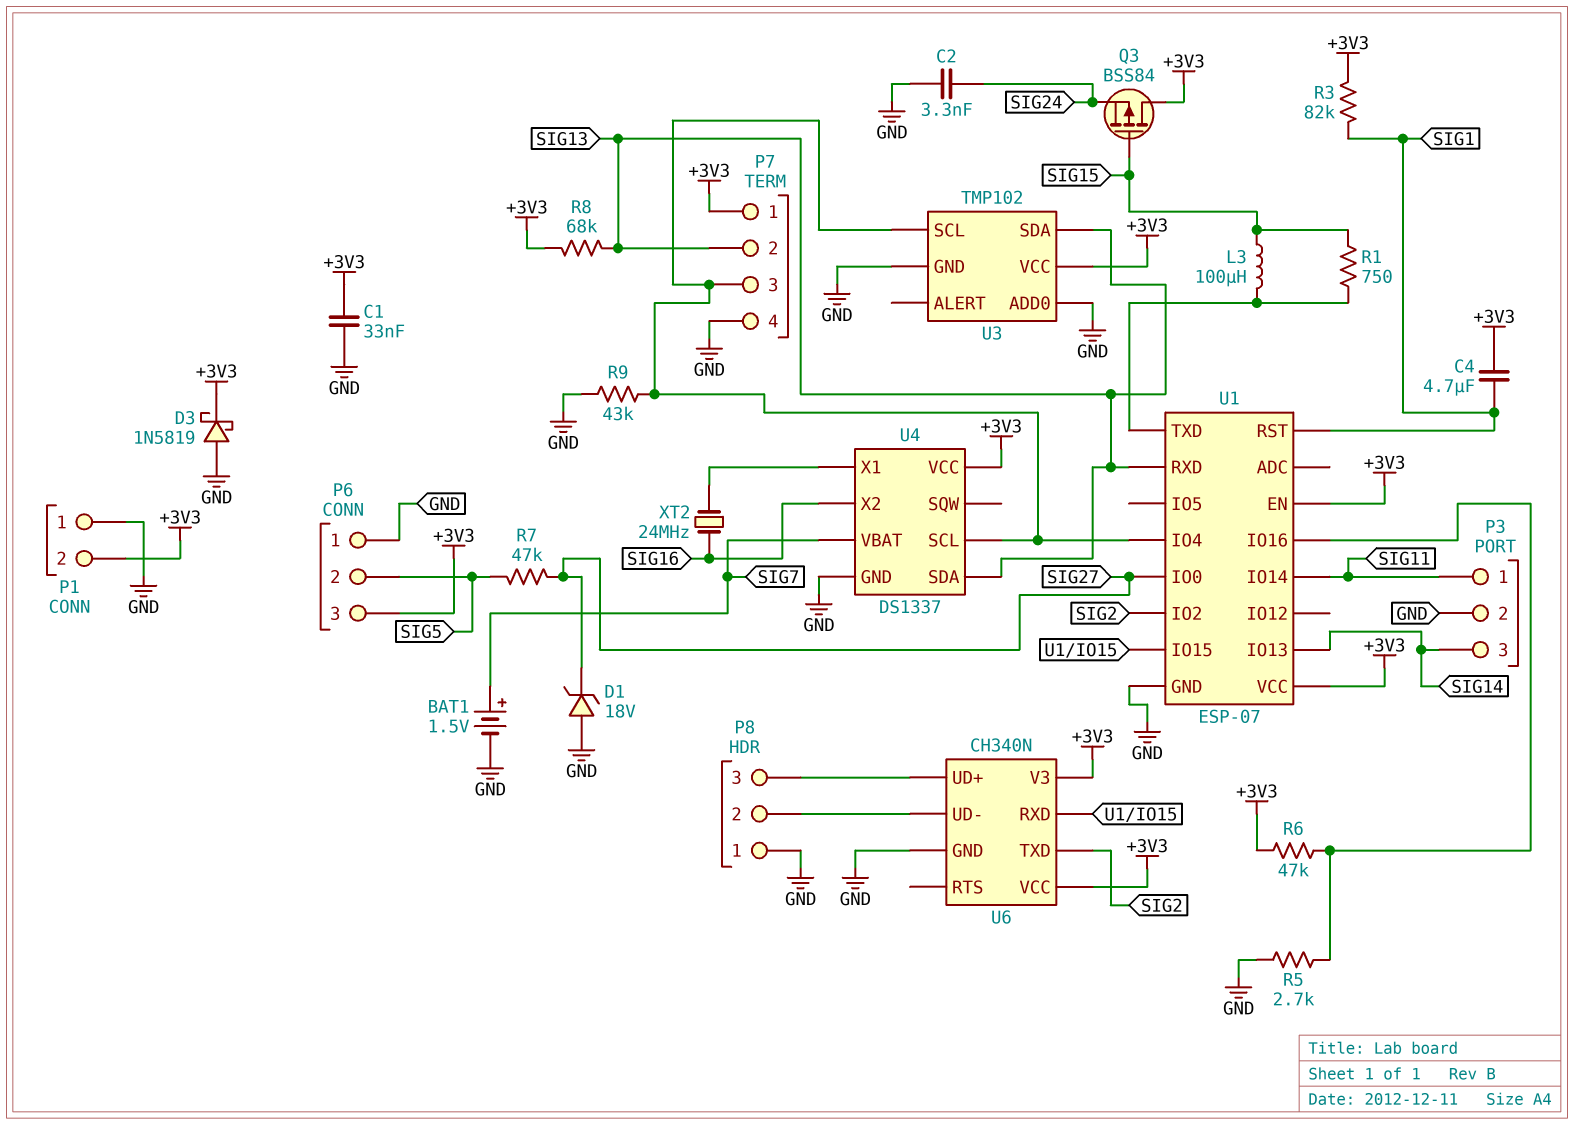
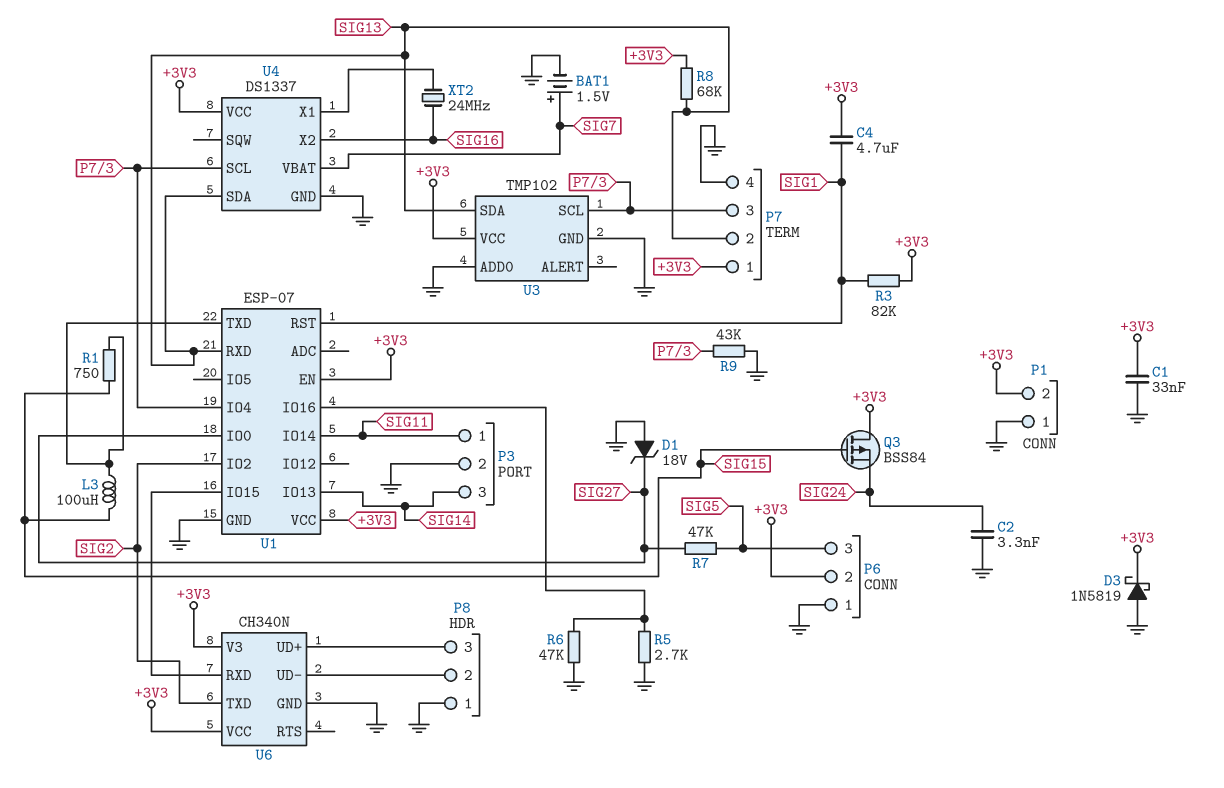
P6 pin 2: SIG5 -> +3V3
P6 pin 3: +3V3 -> SIG5
R6: 47k (+3V3, U1/IO16) -> 47k (GND, U1/IO16)

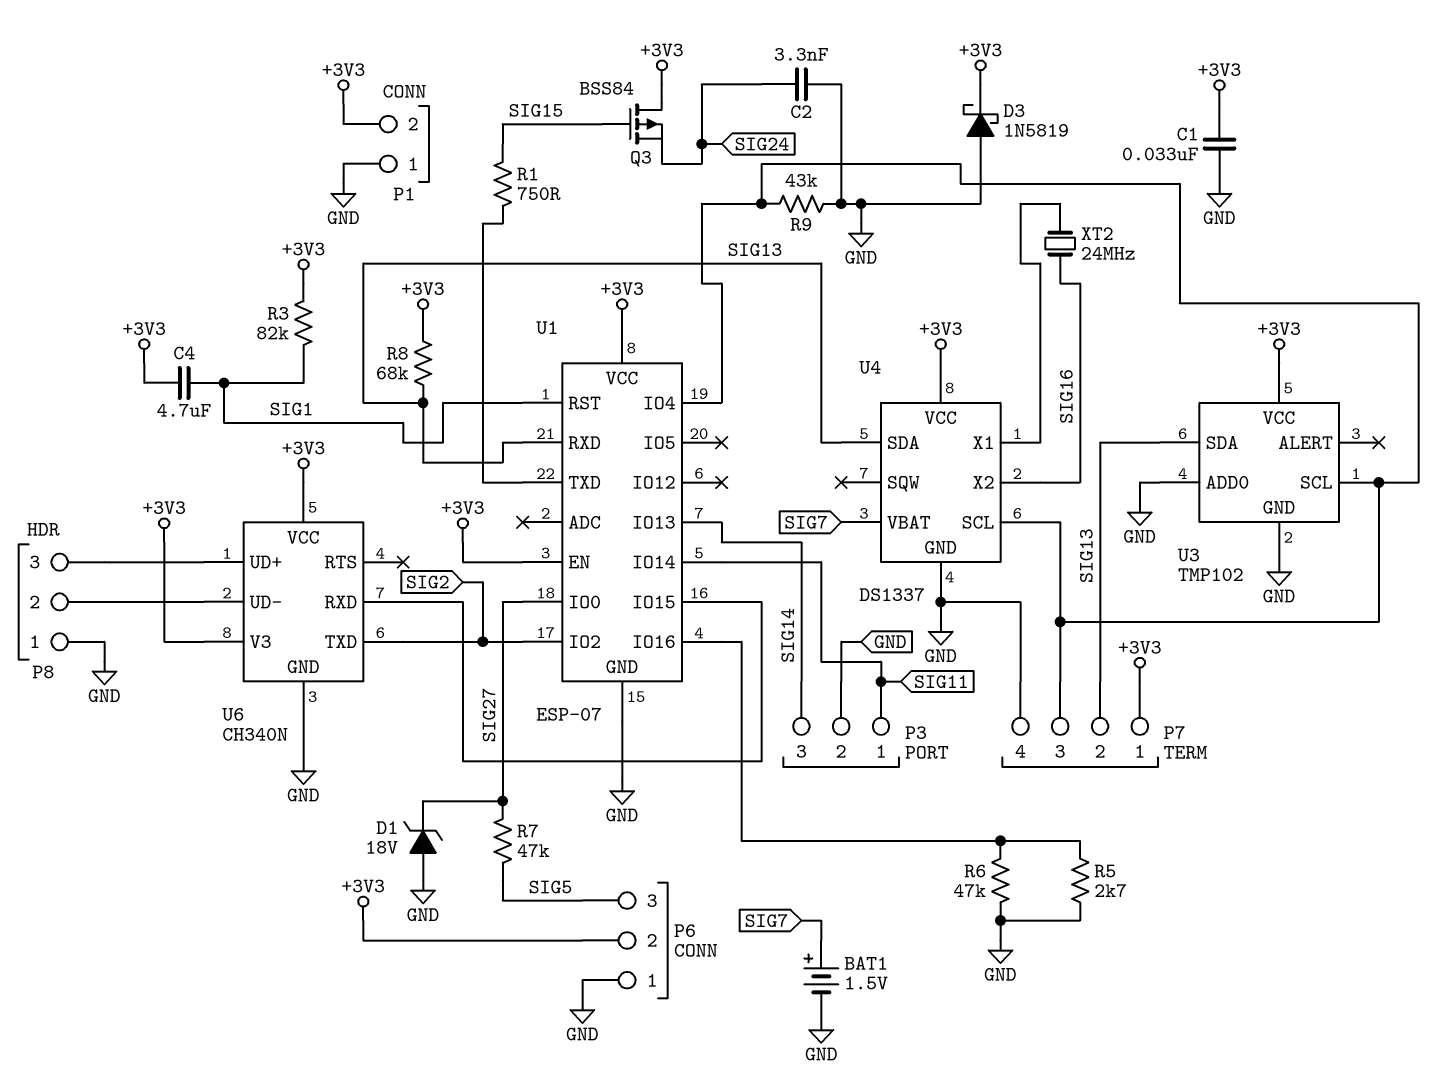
L3: 100uH (SIG15, U1/TXD) -> none

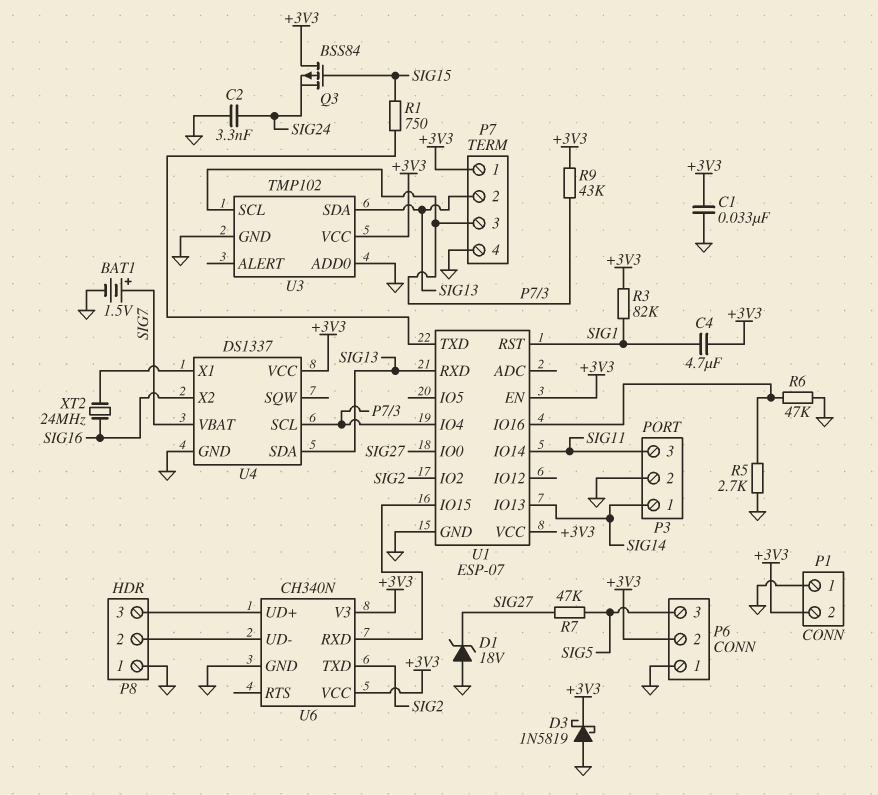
P3 pin 1: SIG11 -> SIG14
P3 pin 3: SIG14 -> SIG11
R8: 68k (+3V3, SIG13) -> none
R9: 43k (GND, P7/3) -> 43k (+3V3, P7/3)

